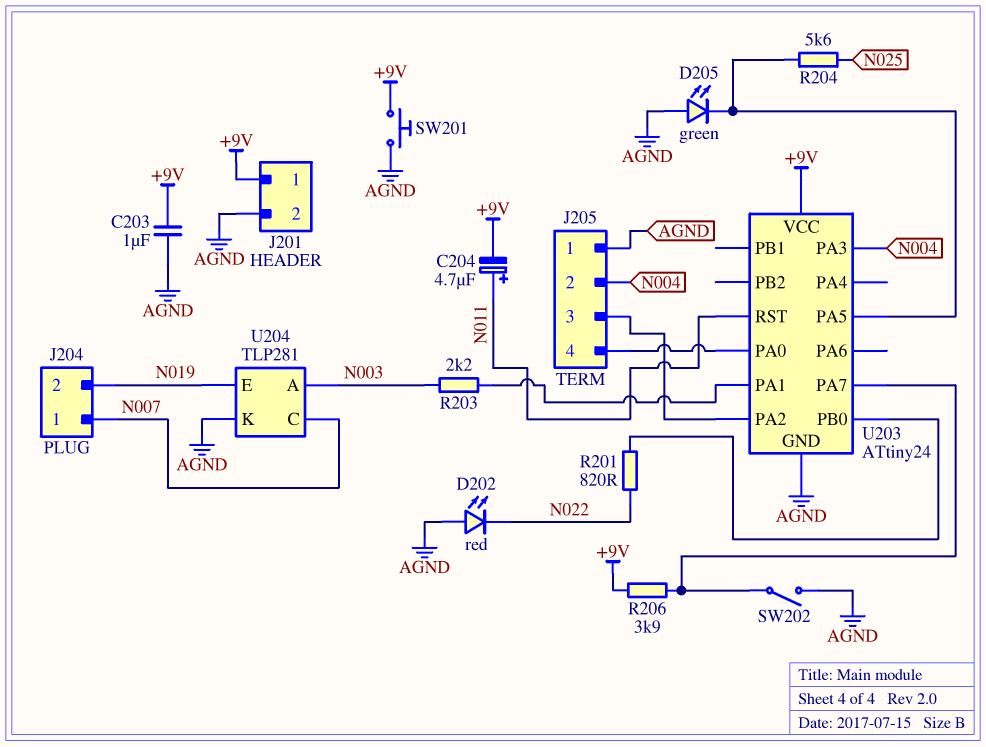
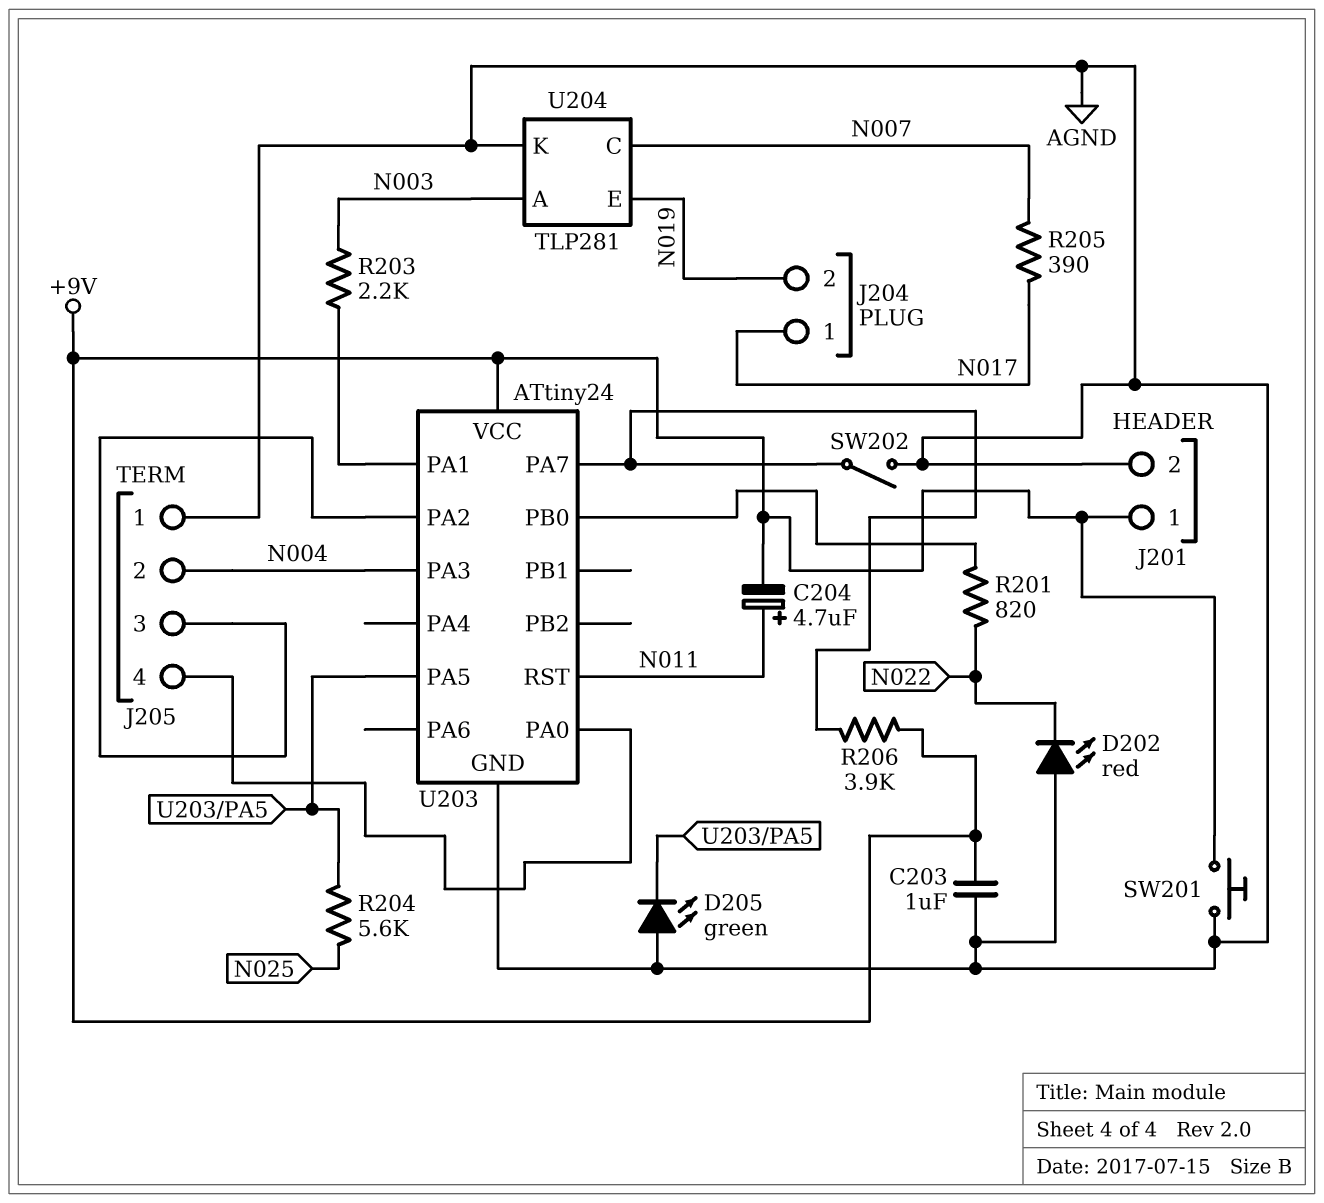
J204 pin 1: N007 -> N017
R205: none -> 390 (N007, N017)

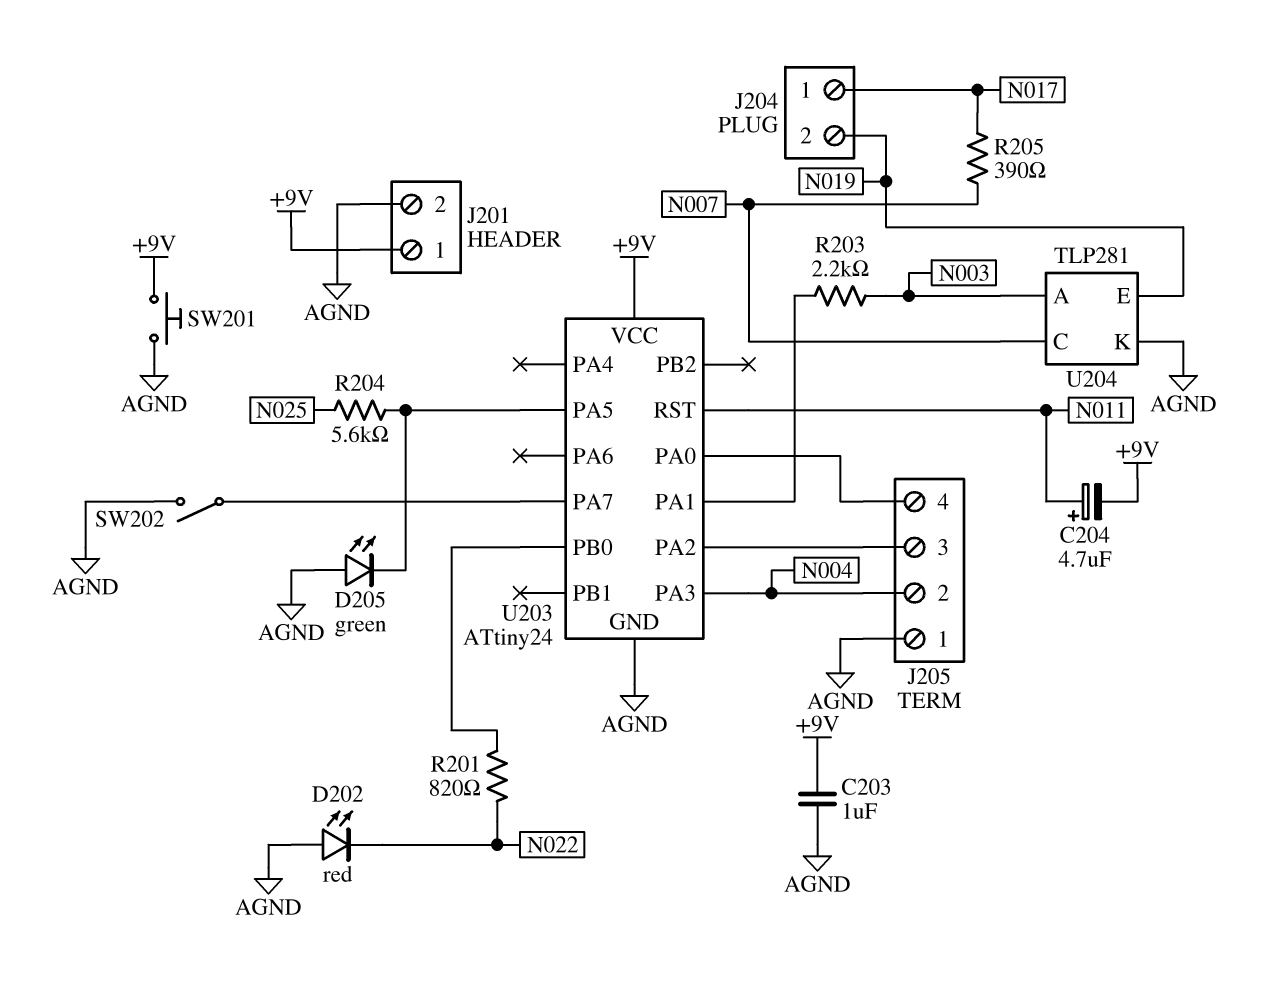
R206: 3.9k (+9V, U203/PA7) -> none

